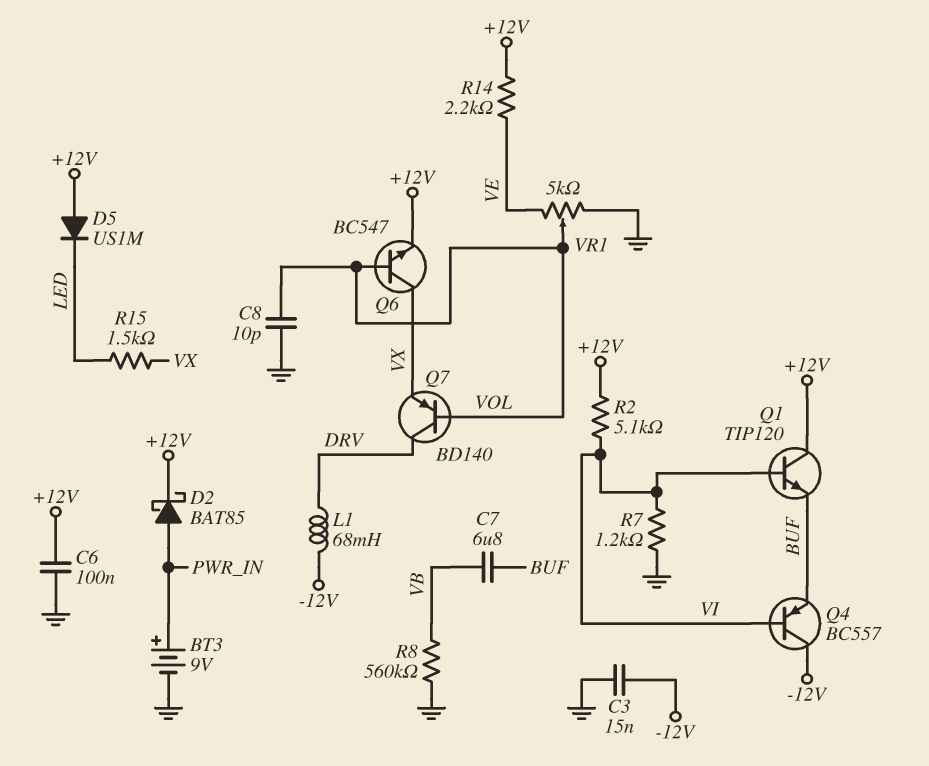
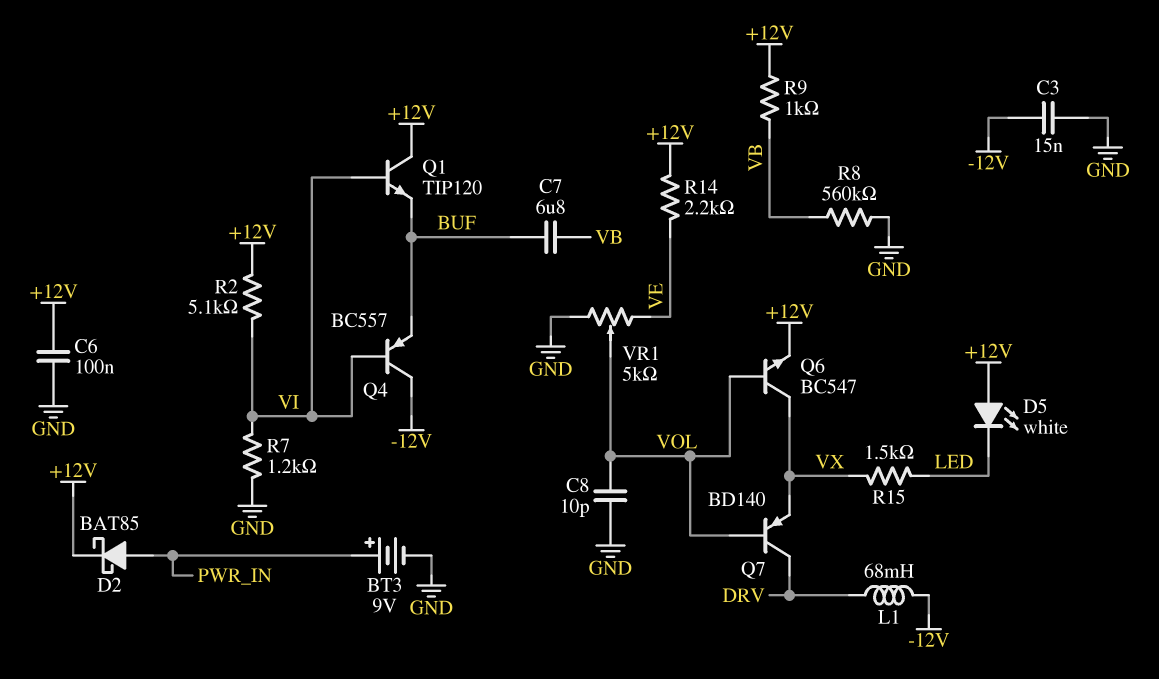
D5: diode US1M (A +12V, K LED) -> LED white (A +12V, K LED)
R9: none -> 1k (+12V, VB)

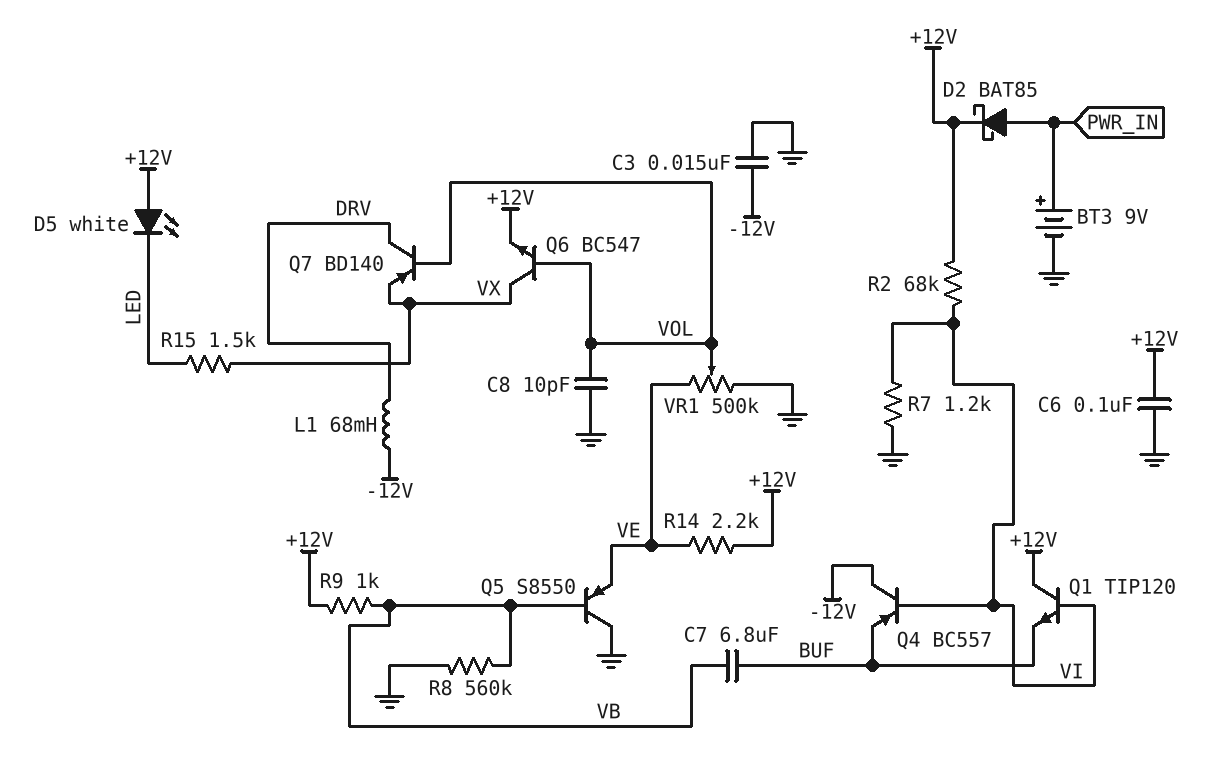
Q5: none -> PNP S8550 (B VB, C GND, E VE)
R2: 5.1k (+12V, VI) -> 68k (+12V, VI)
VR1: 5k (GND, VE, wiper VOL) -> 500k (GND, VE, wiper VOL)

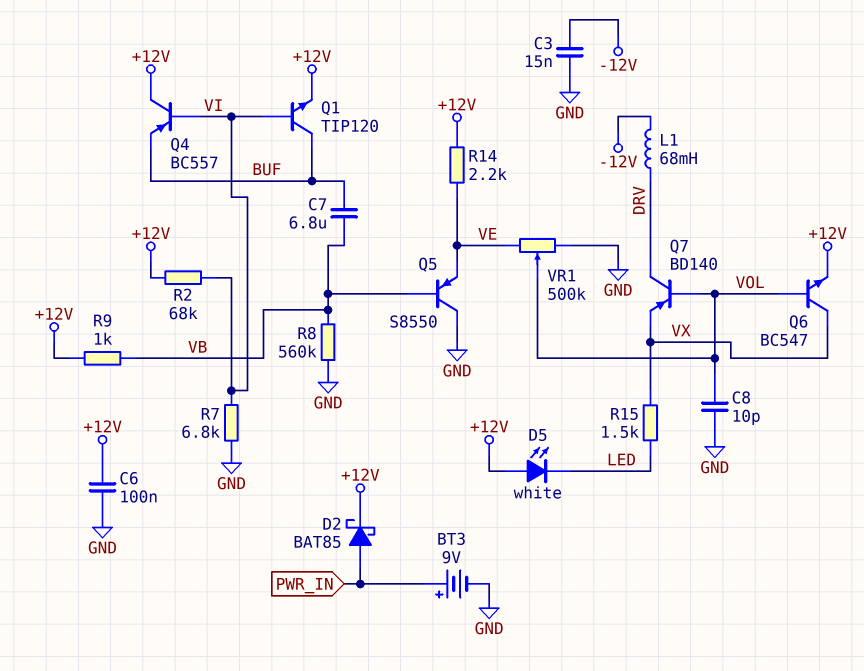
Q1: NPN TIP120 (B VI, C +12V, E BUF) -> NPN TIP120 (B VI, C BUF, E +12V)
Q4: PNP BC557 (B VI, C -12V, E BUF) -> PNP BC557 (B VI, C +12V, E BUF)
R7: 1.2k (GND, VI) -> 6.8k (GND, VI)

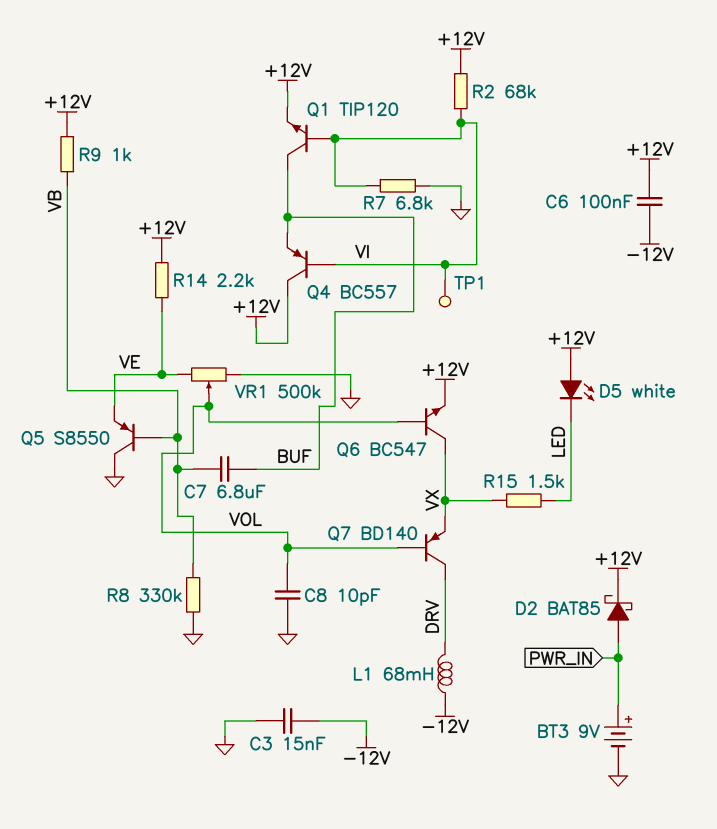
C6: 100nF (+12V, GND) -> 100nF (+12V, -12V)
R8: 560k (GND, VB) -> 330k (GND, VB)
TP1: none -> test point (VI)

